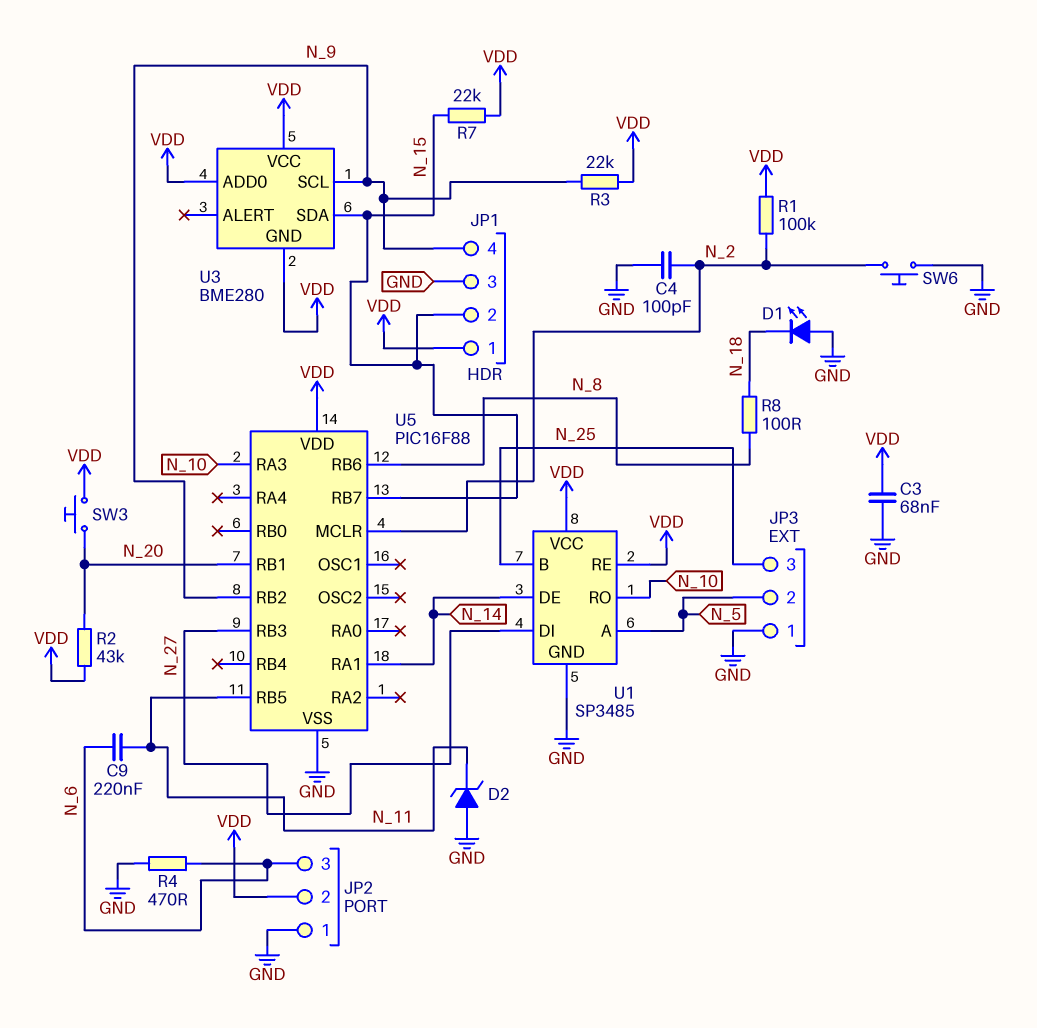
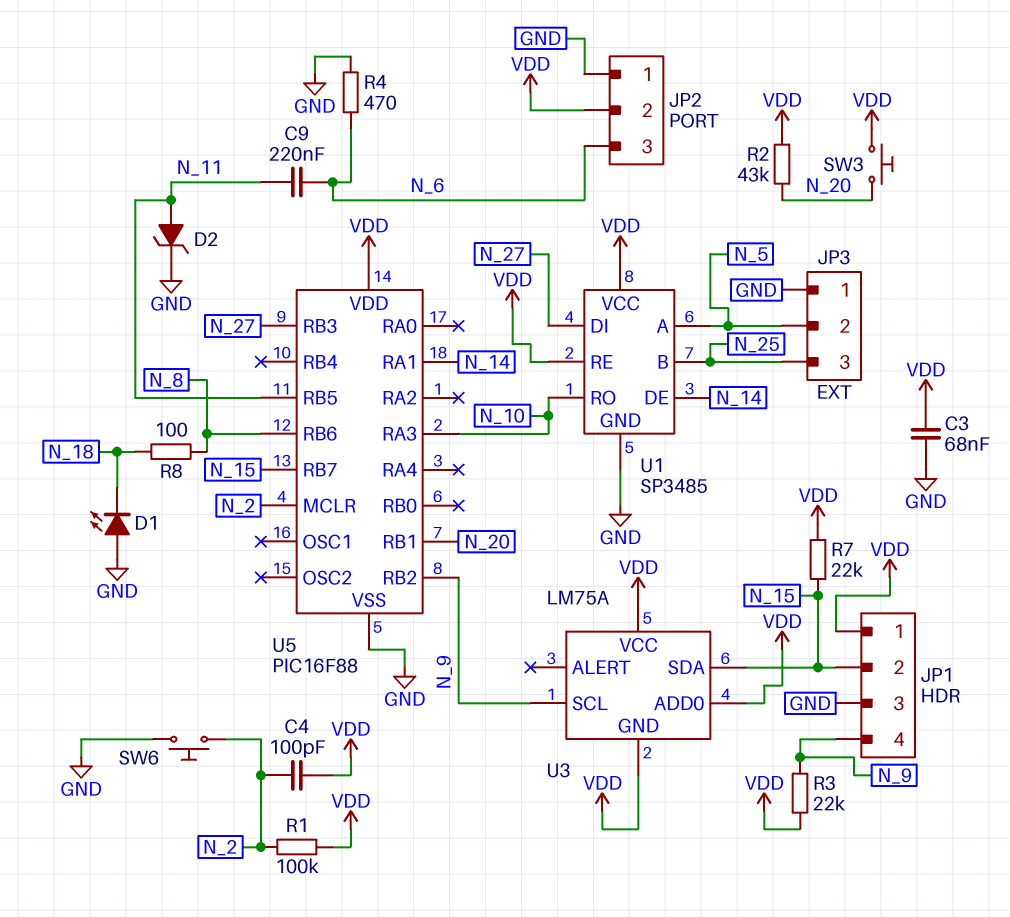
C4: 100pF (GND, N_2) -> 100pF (N_2, VDD)
D2: zener (A GND, K N_11) -> zener (A N_11, K GND)
U3: BME280 -> LM75A

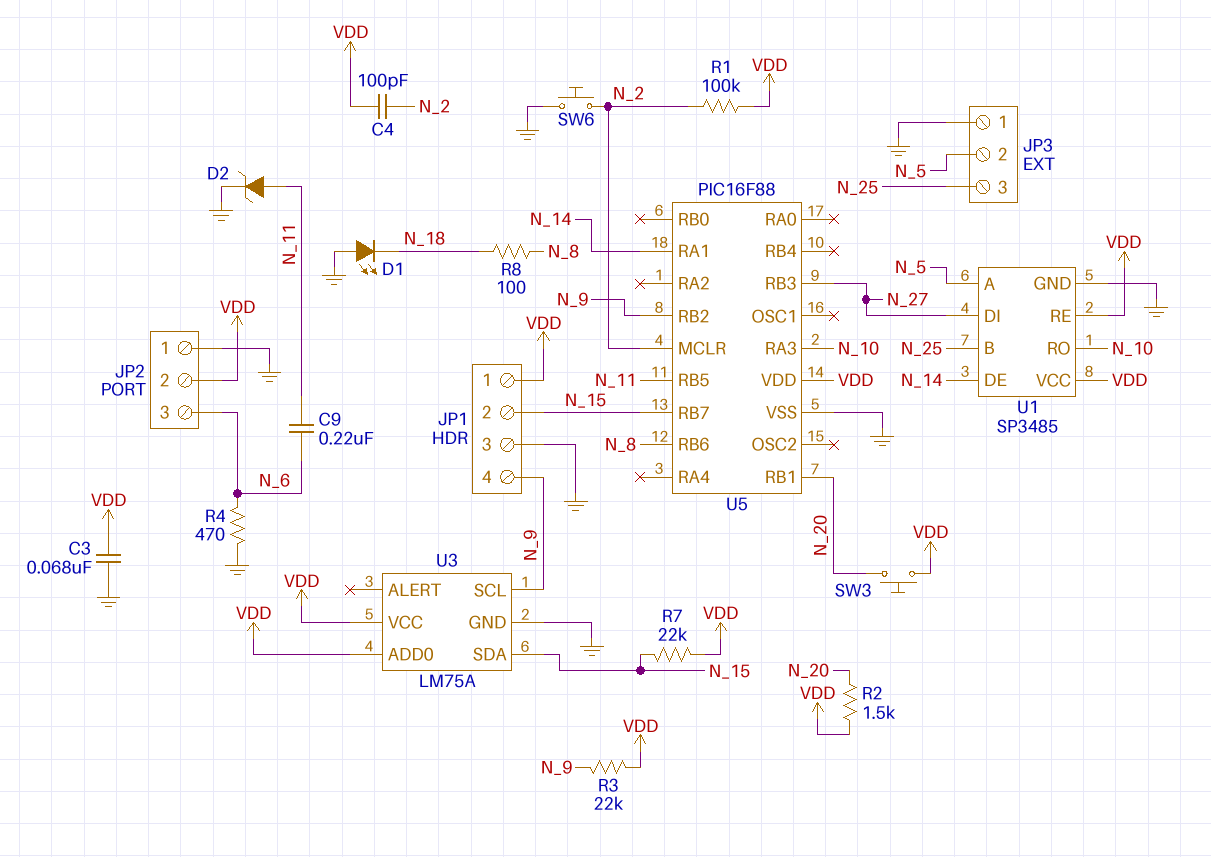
R2: 43k (N_20, VDD) -> 1.5k (N_20, VDD)
U3 pin GND: VDD -> GND

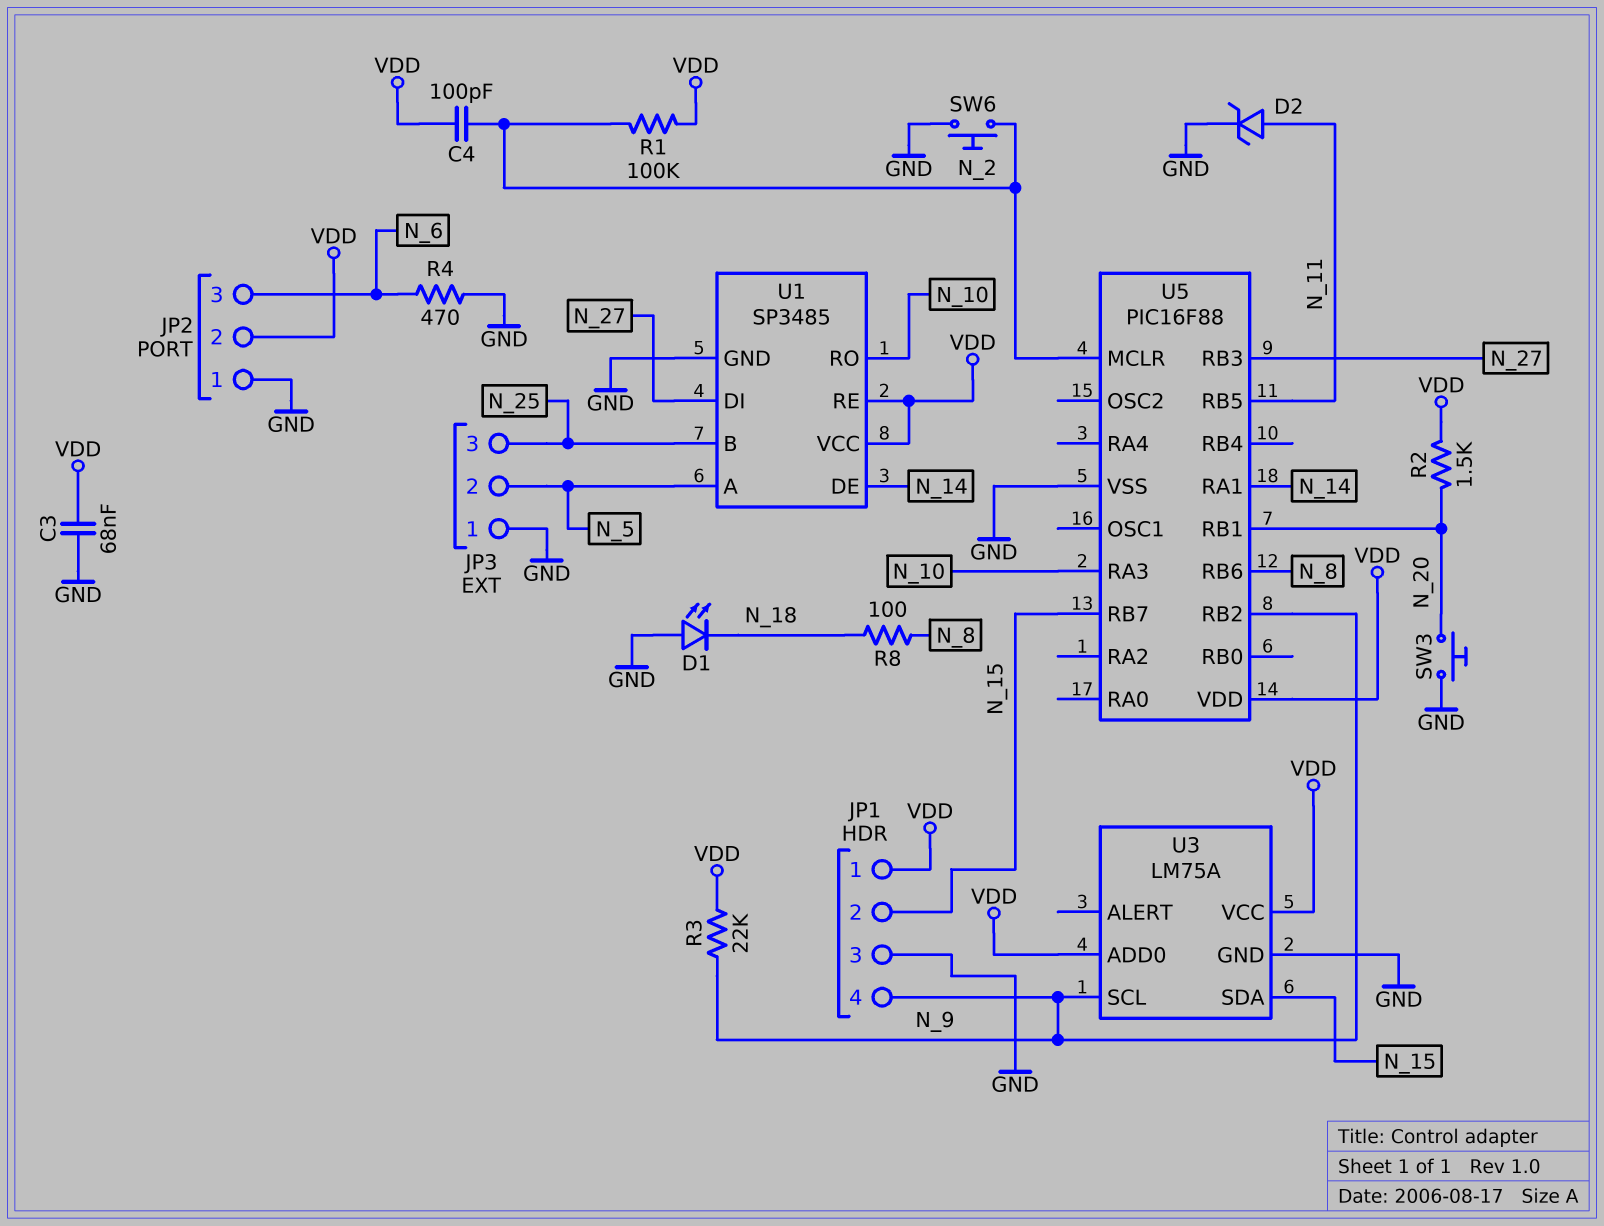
C9: 220nF (N_6, N_11) -> none
R7: 22k (N_15, VDD) -> none
SW3: button (N_20, VDD) -> button (GND, N_20)

